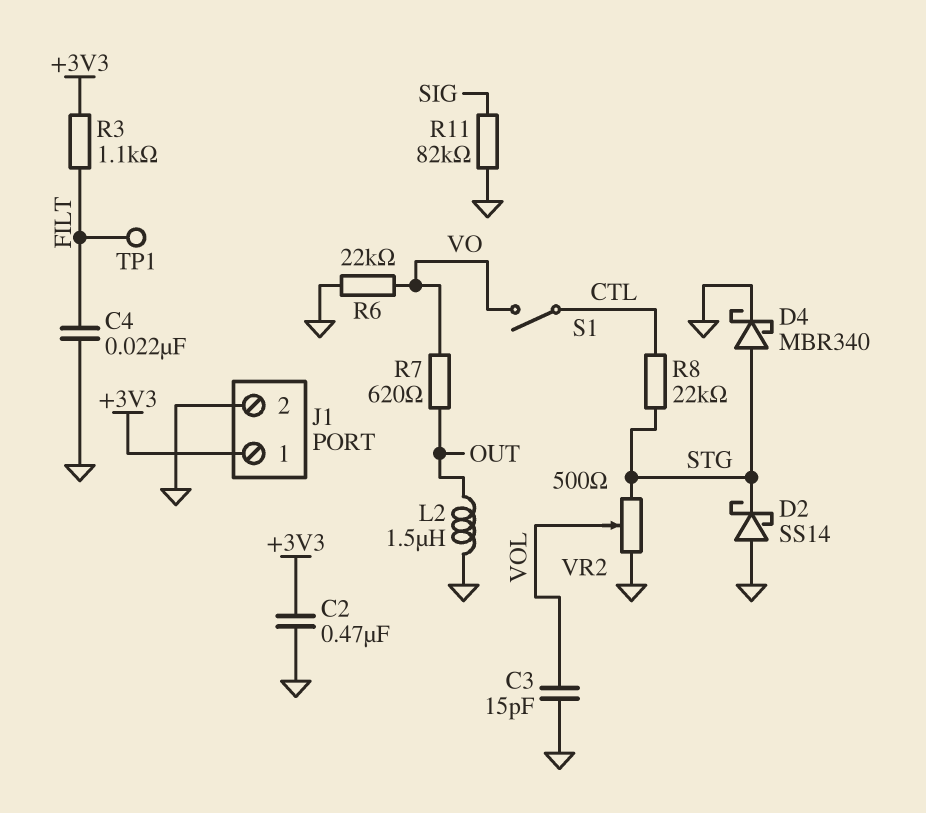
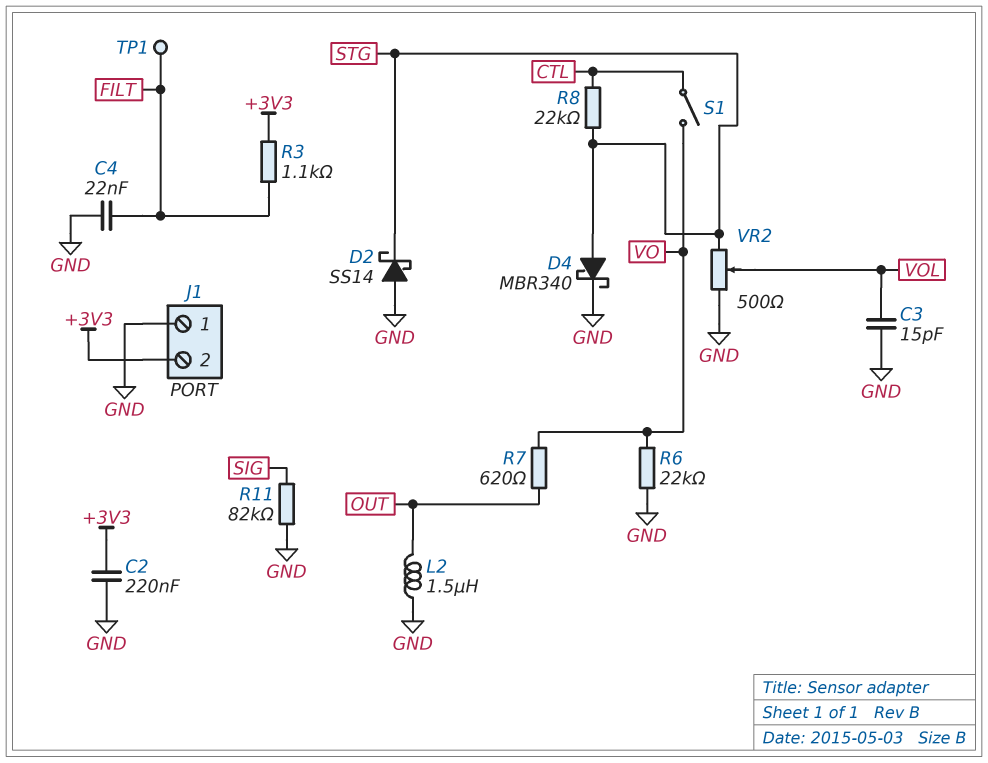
C2: 470nF (+3V3, GND) -> 220nF (+3V3, GND)
J1 pin 1: +3V3 -> GND
J1 pin 2: GND -> +3V3

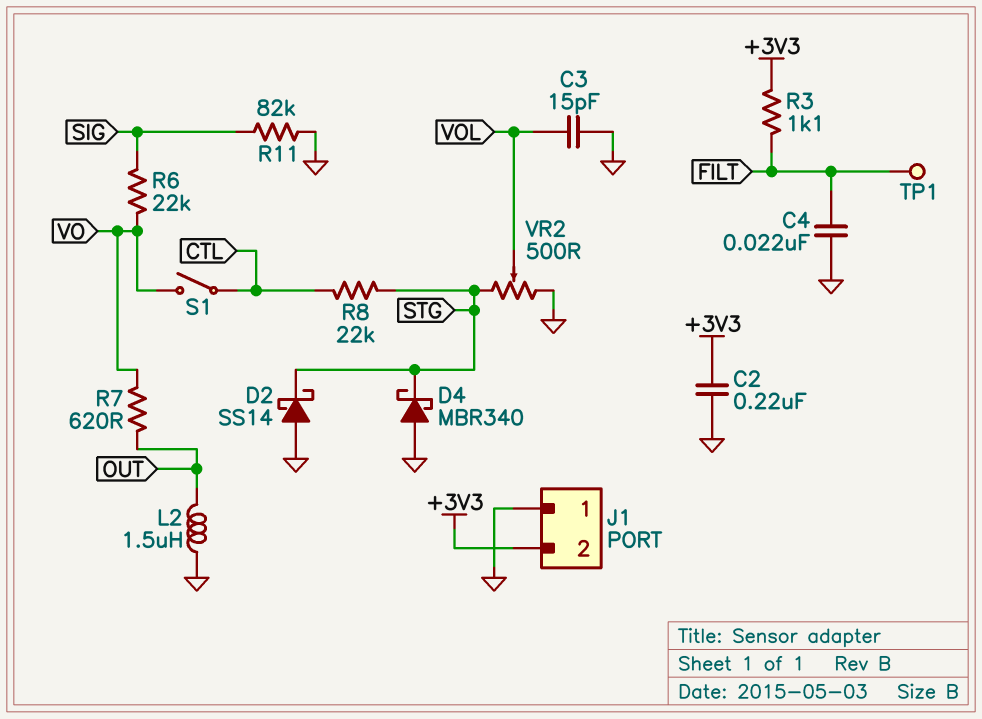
D4: schottky MBR340 (A STG, K GND) -> schottky MBR340 (A GND, K STG)
R6: 22k (GND, VO) -> 22k (SIG, VO)

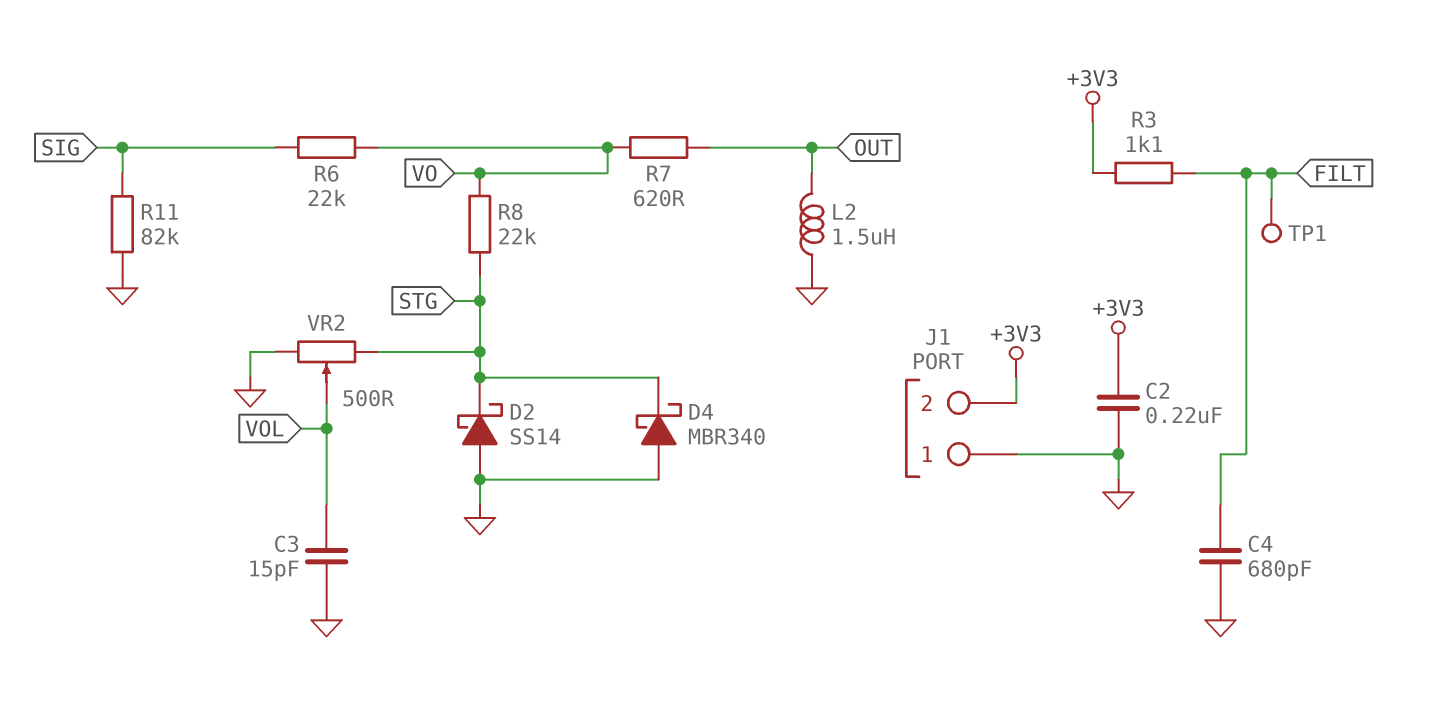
C4: 22nF (FILT, GND) -> 680pF (FILT, GND)
R8: 22k (CTL, STG) -> 22k (STG, VO)
S1: switch (CTL, VO) -> none

